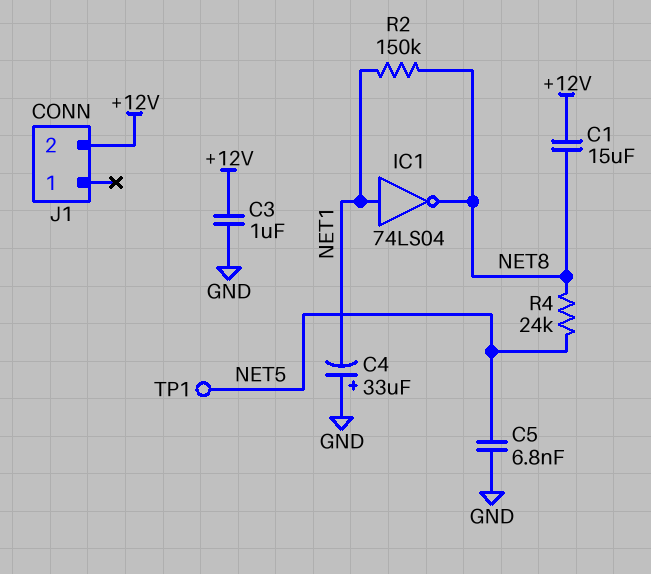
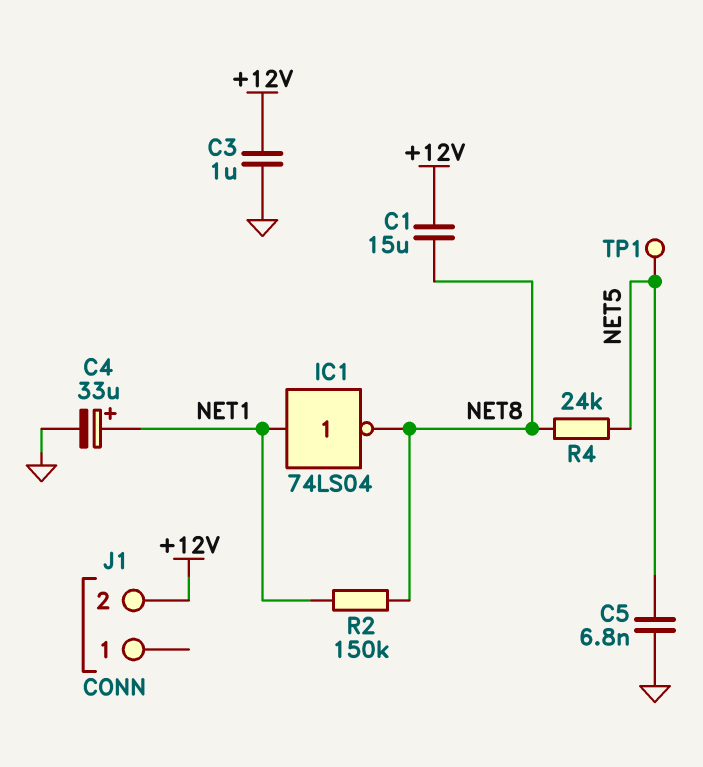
C4: 33uF (plus GND, minus NET1) -> 33uF (plus NET1, minus GND)

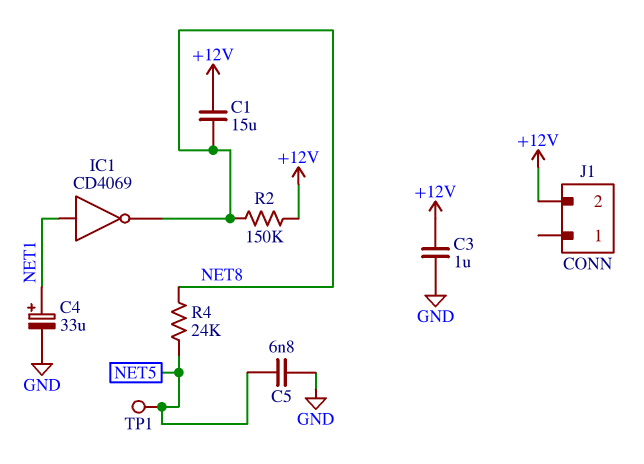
IC1: NOT 74LS04 (in NET1, out NET8) -> NOT CD4069 (in NET1, out NET8)
R2: 150k (NET1, NET8) -> 150k (+12V, NET8)

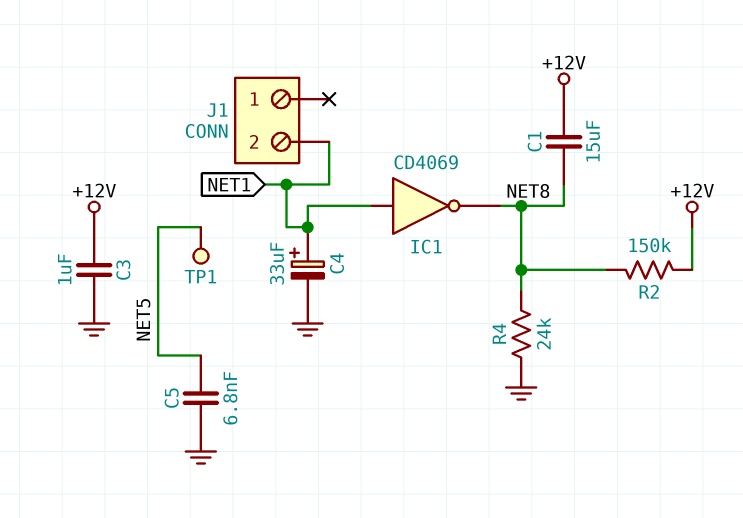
J1 pin 2: +12V -> NET1
R4: 24k (NET5, NET8) -> 24k (GND, NET8)

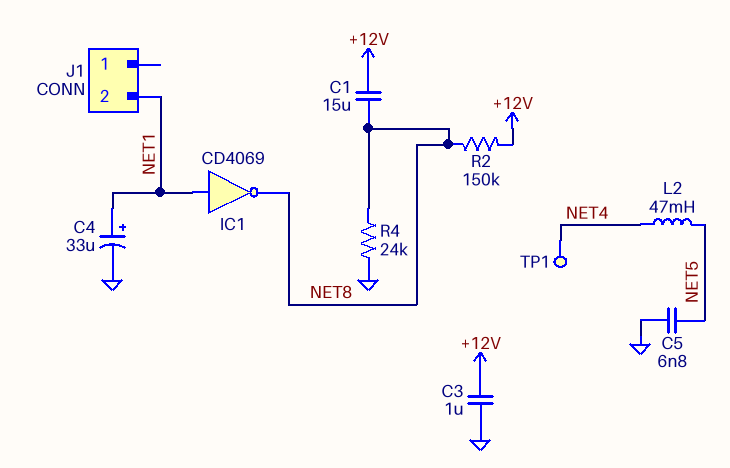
L2: none -> 47mH (NET4, NET5)
TP1: test point (NET5) -> test point (NET4)

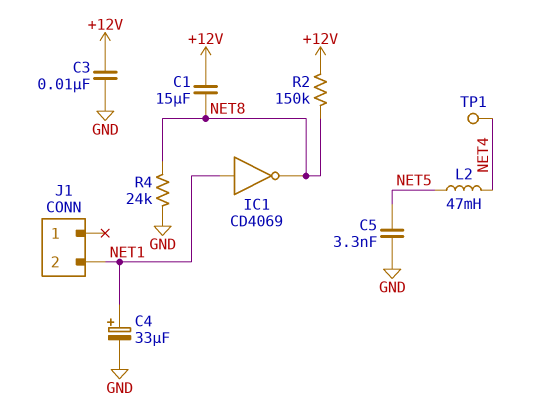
C3: 1uF (+12V, GND) -> 10nF (+12V, GND)
C5: 6.8nF (GND, NET5) -> 3.3nF (GND, NET5)

